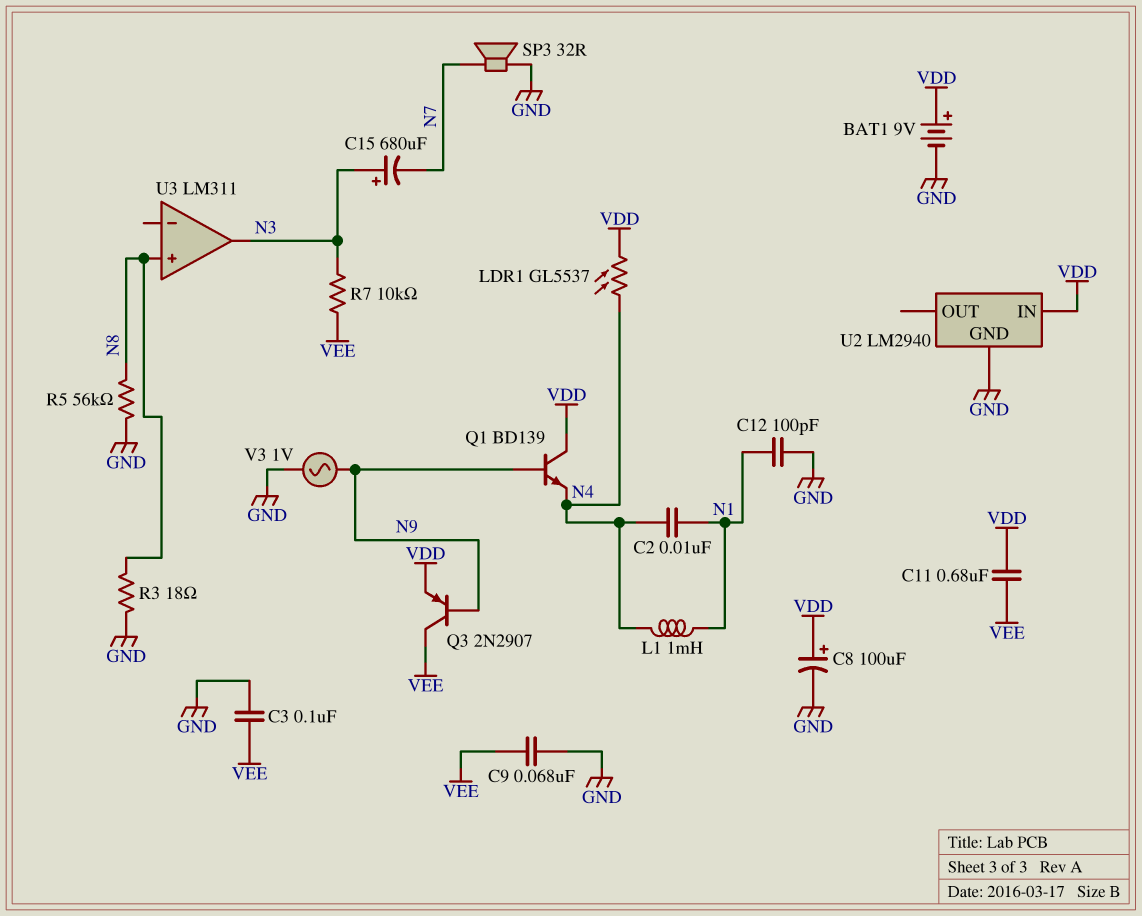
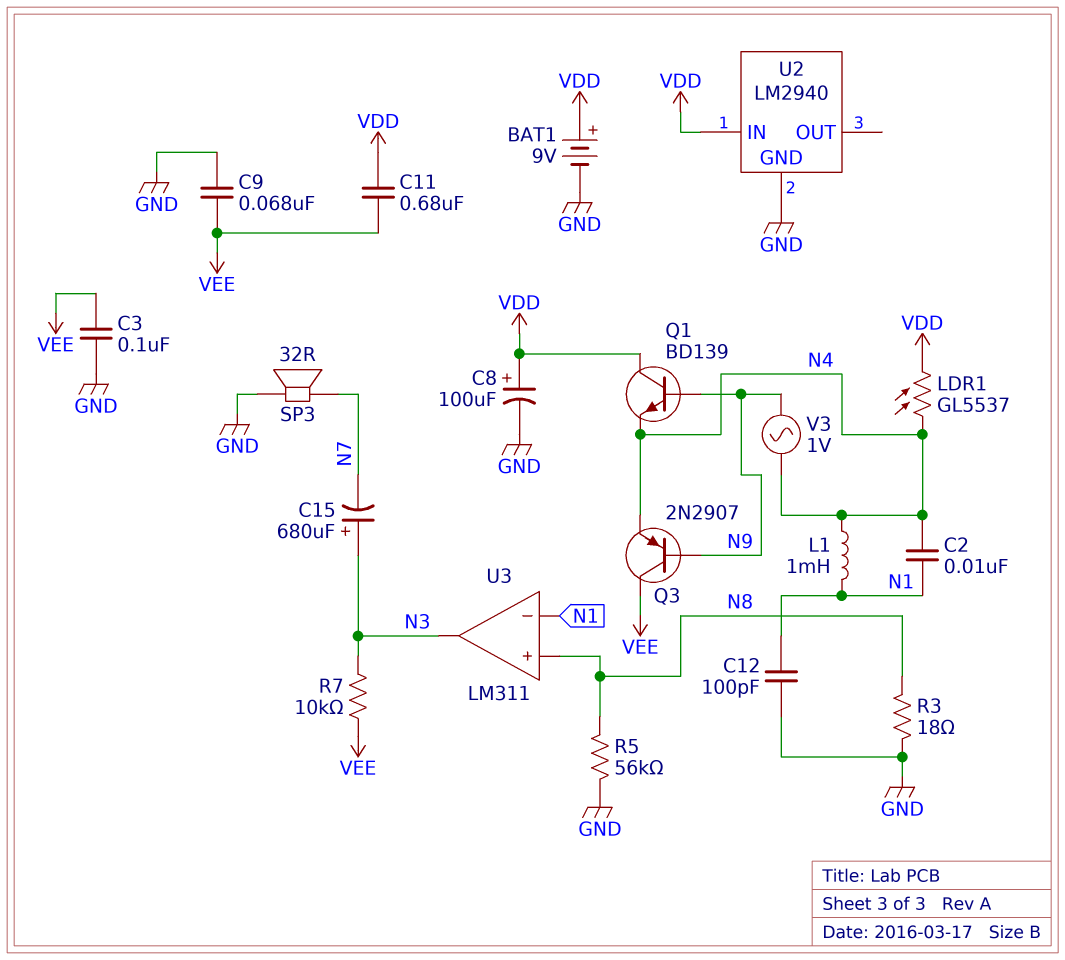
Q3: PNP 2N2907 (B N9, C VEE, E VDD) -> PNP 2N2907 (B N9, C VEE, E N4)
U3 pin in-: none -> N1
V3: AC 1V (GND, N9) -> AC 1V (N4, N9)

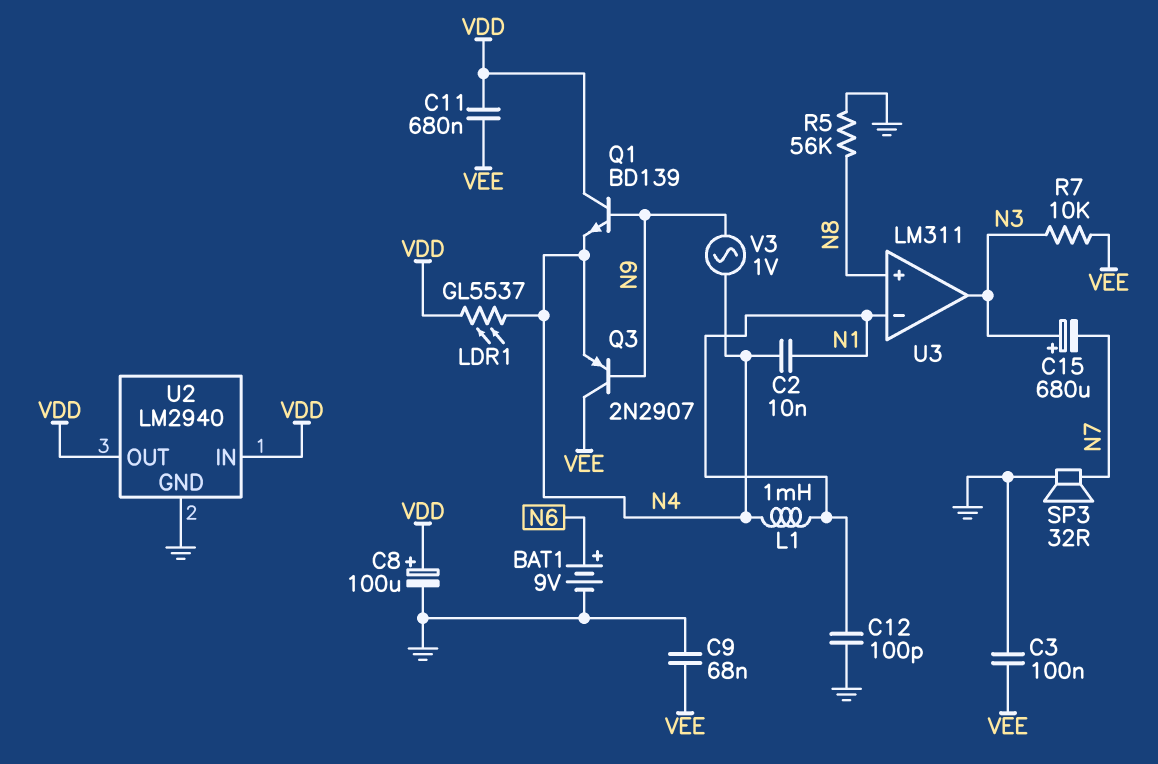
BAT1: 9V (plus VDD, minus GND) -> 9V (plus N6, minus GND)
R3: 18 (GND, N8) -> none
U2 pin OUT: none -> VDD

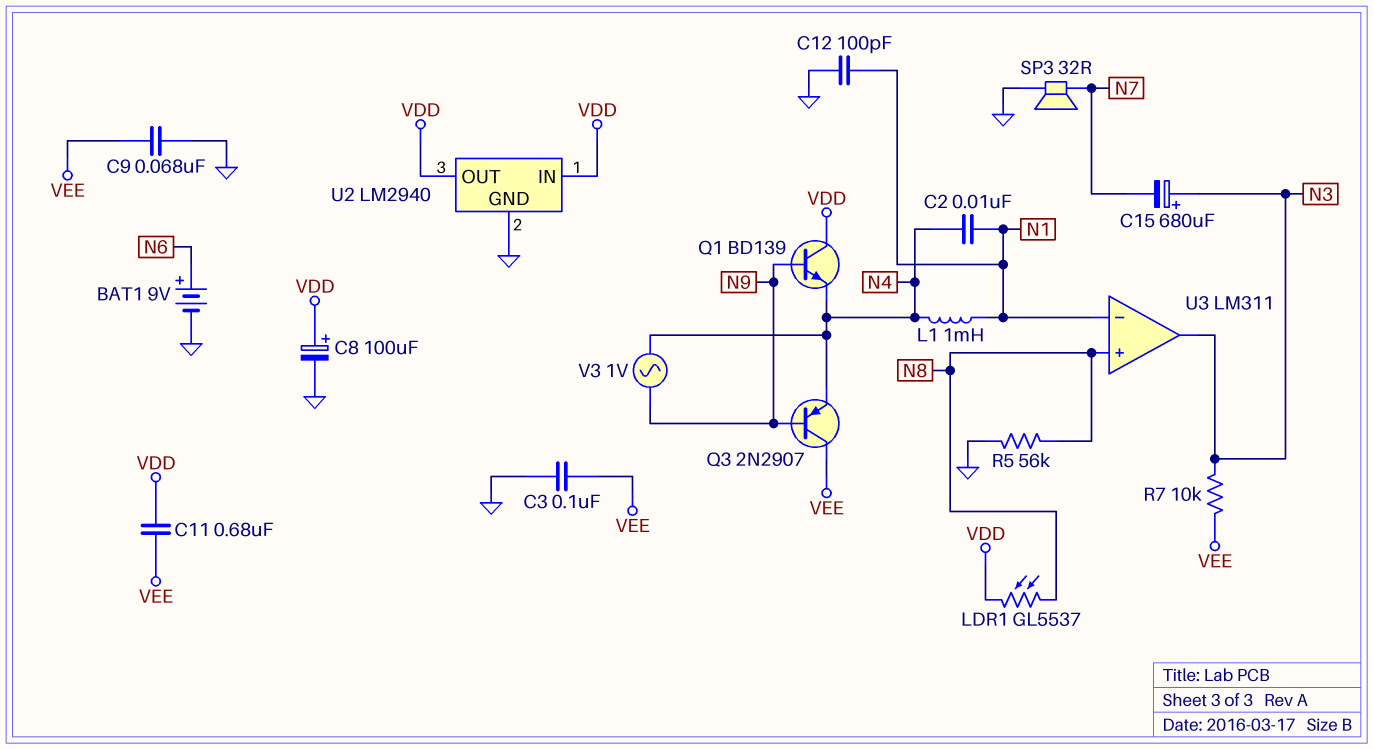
LDR1: GL5537 (N4, VDD) -> GL5537 (N8, VDD)

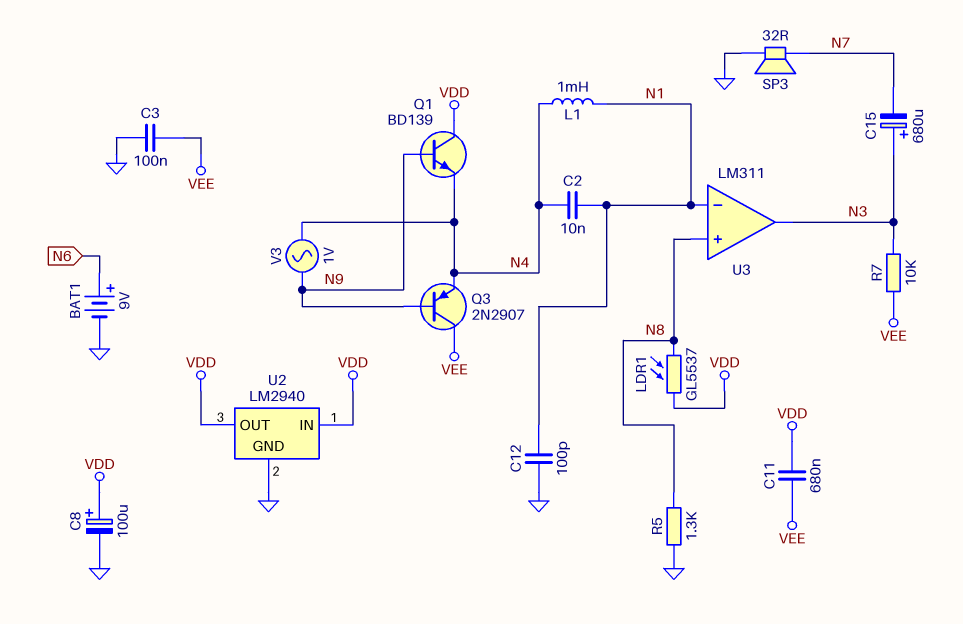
C9: 68nF (GND, VEE) -> none
R5: 56k (GND, N8) -> 1.3k (GND, N8)

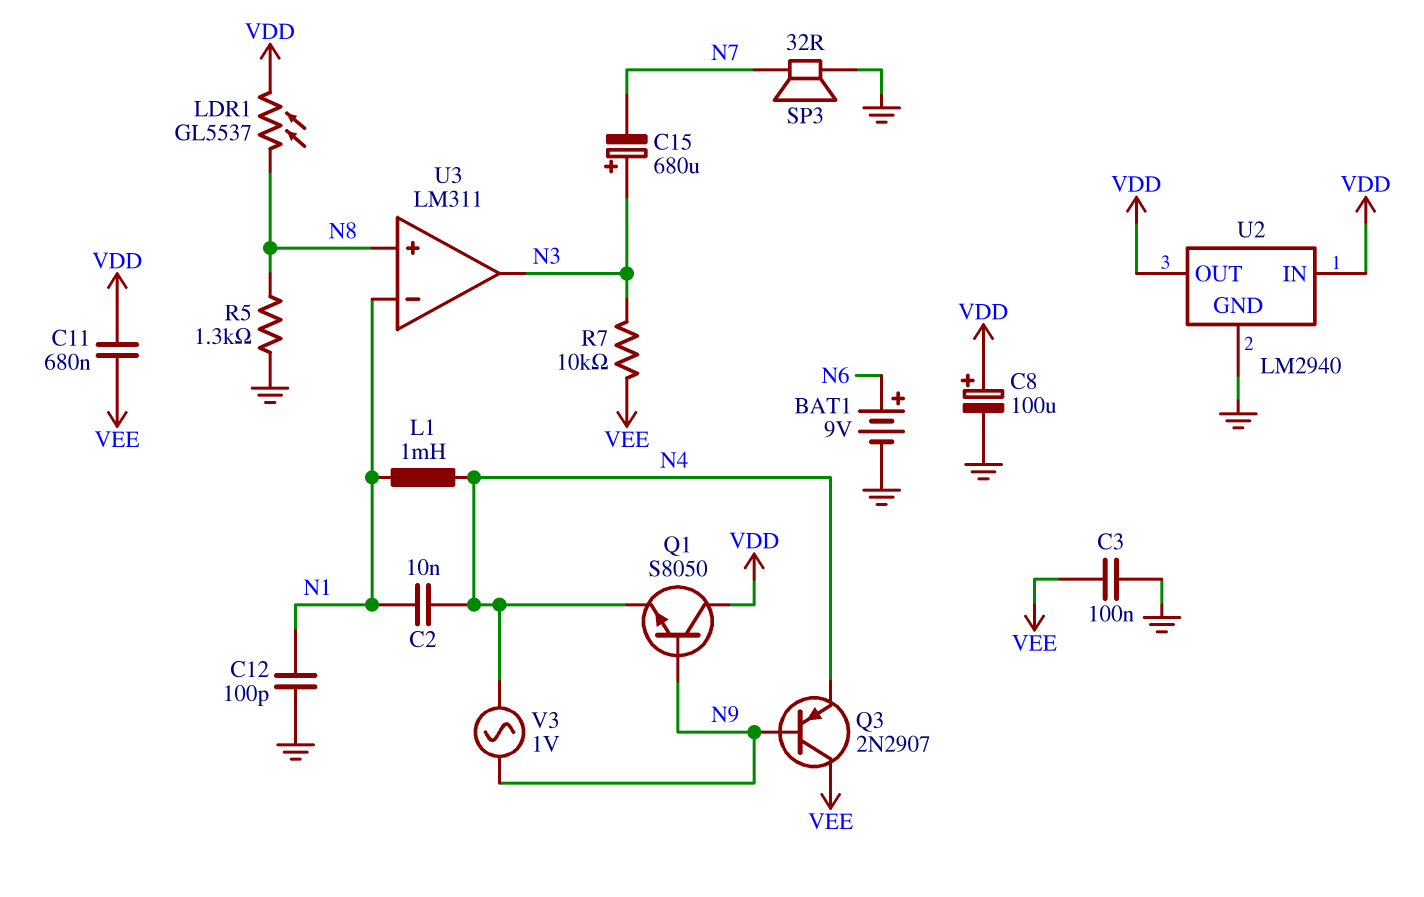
Q1: NPN BD139 (B N9, C VDD, E N4) -> NPN S8050 (B N9, C VDD, E N4)

